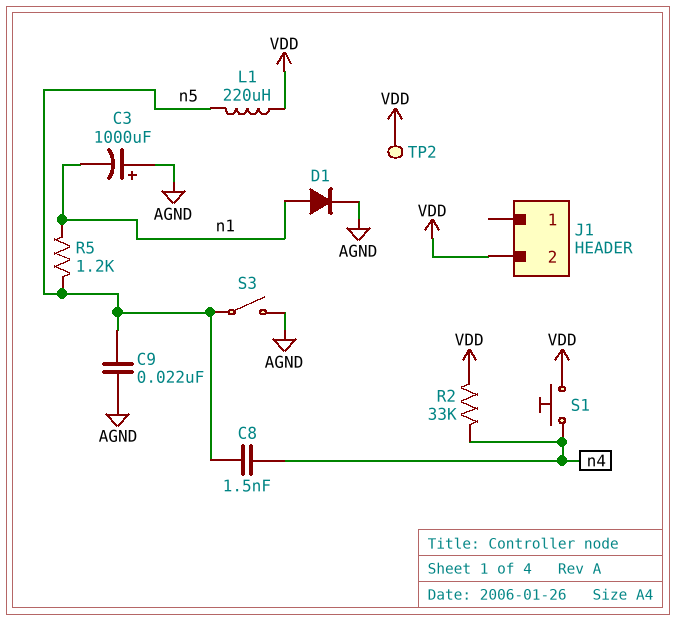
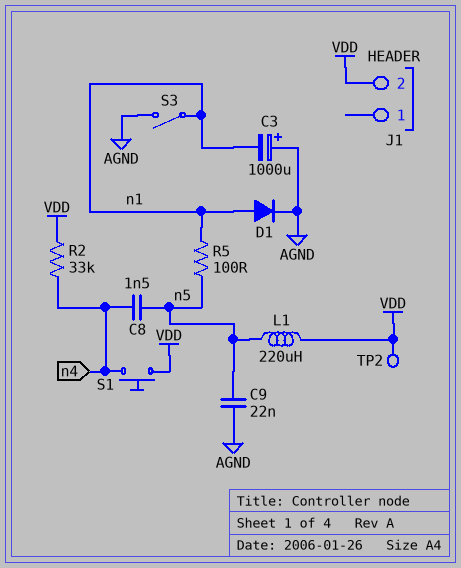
R5: 1.2k (n1, n5) -> 100 (n1, n5)
S3: switch (AGND, n5) -> switch (AGND, n1)

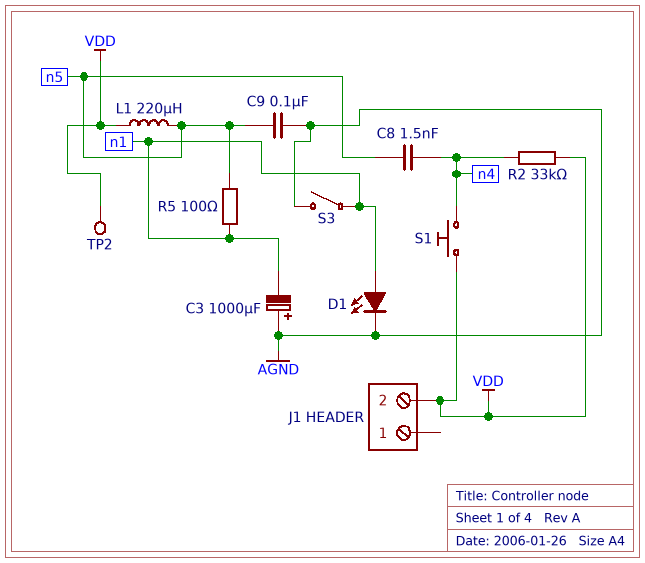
C9: 22nF (AGND, n5) -> 100nF (AGND, n5)
D1: diode (A n1, K AGND) -> LED (A n1, K AGND)

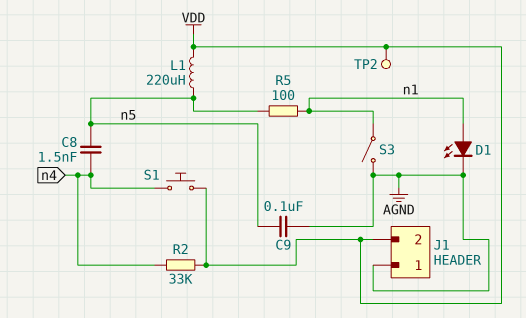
C3: 1000uF (plus AGND, minus n1) -> none
J1 pin 1: none -> AGND

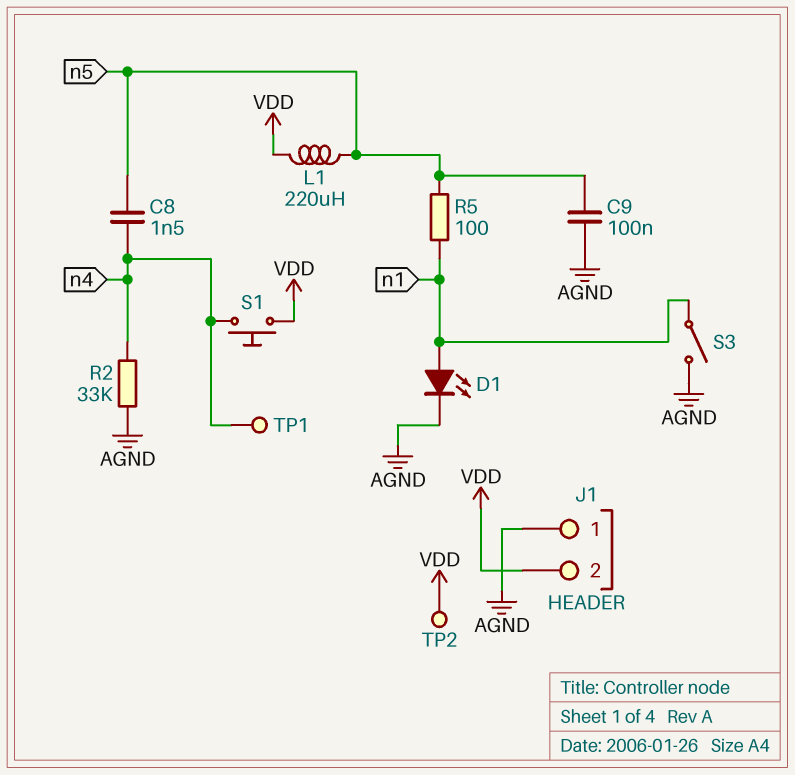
R2: 33k (VDD, n4) -> 33k (AGND, n4)
TP1: none -> test point (n4)

